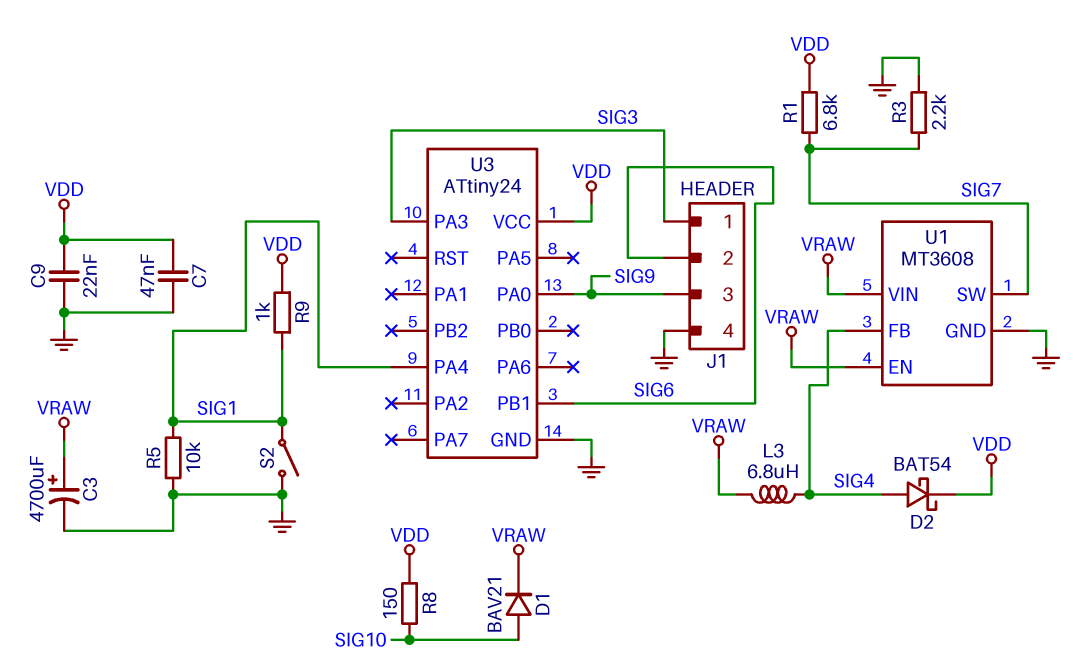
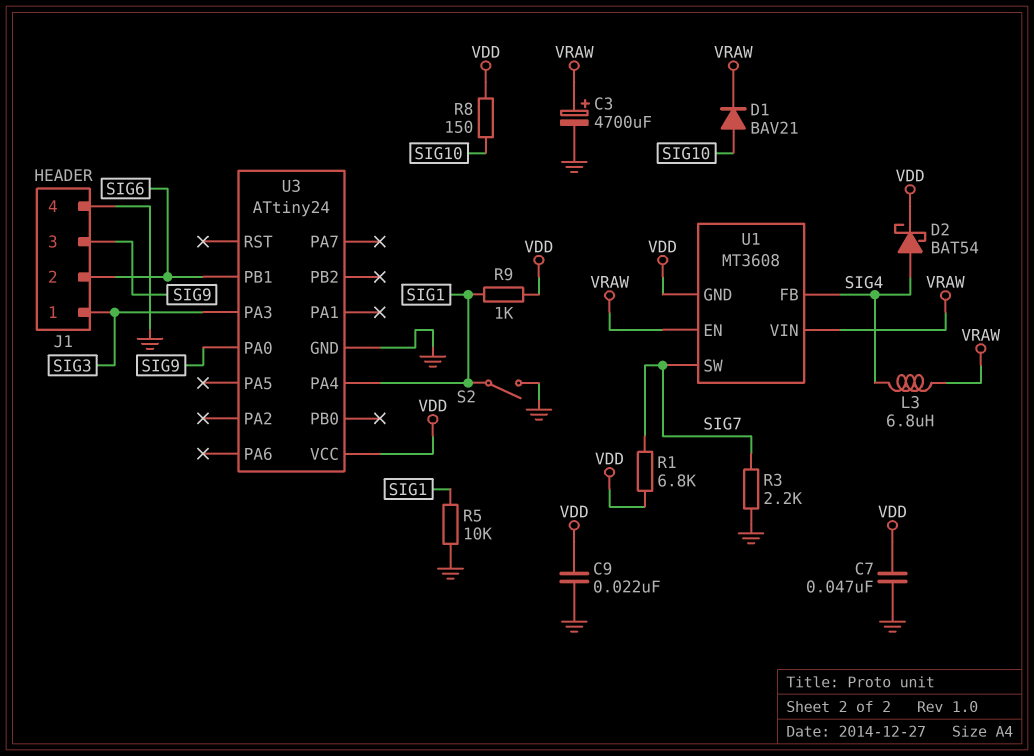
U1 pin GND: GND -> VDD

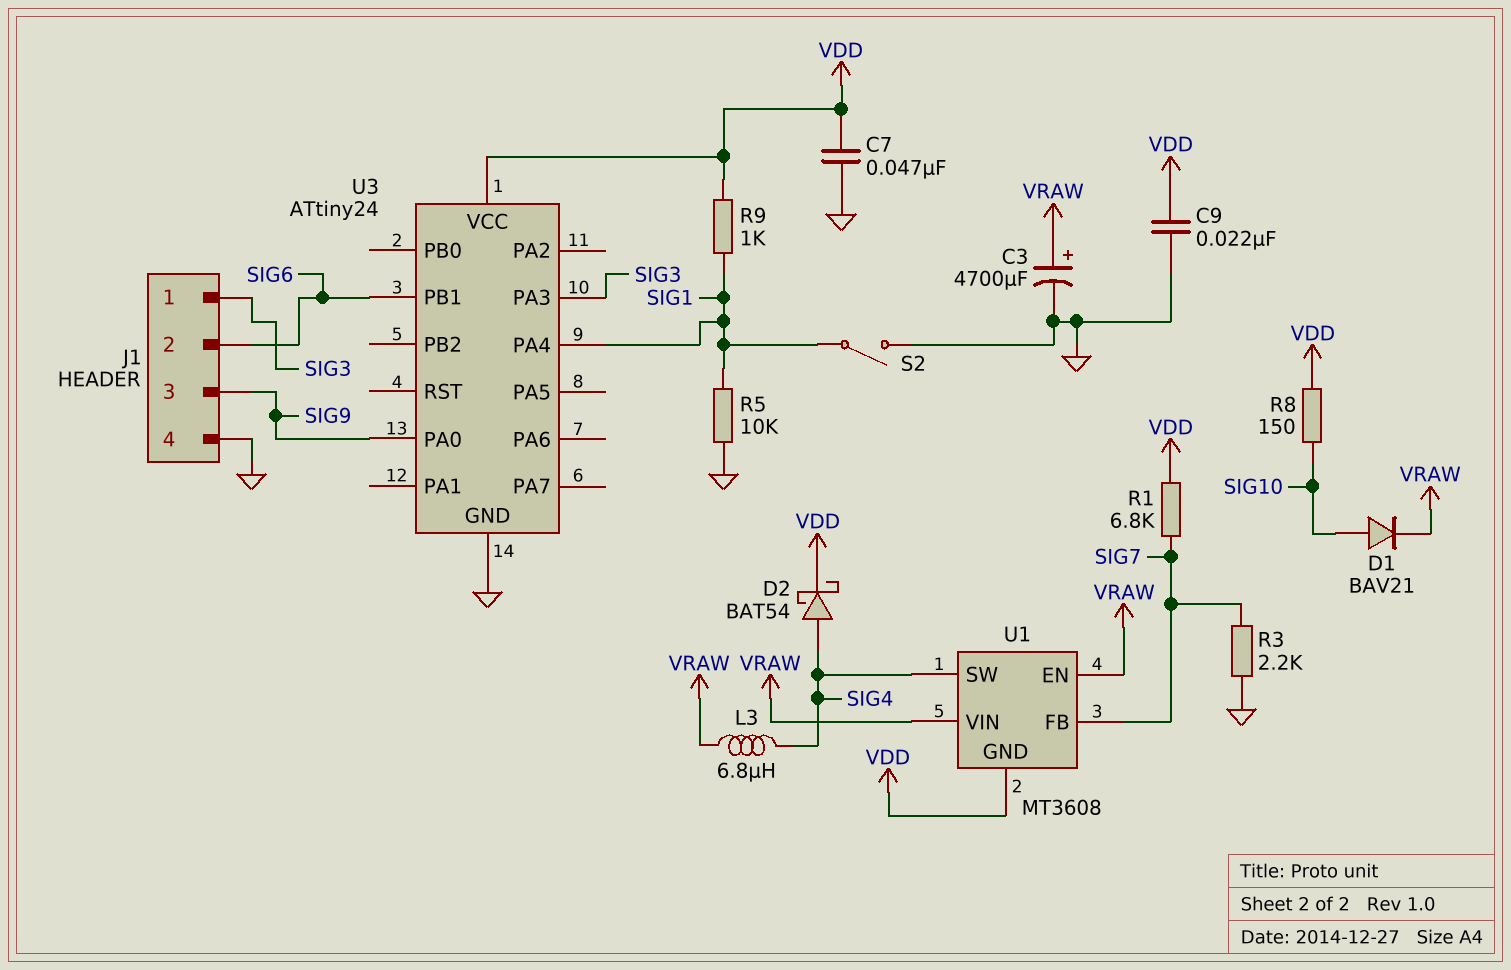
U1 pin FB: SIG4 -> SIG7
U1 pin SW: SIG7 -> SIG4

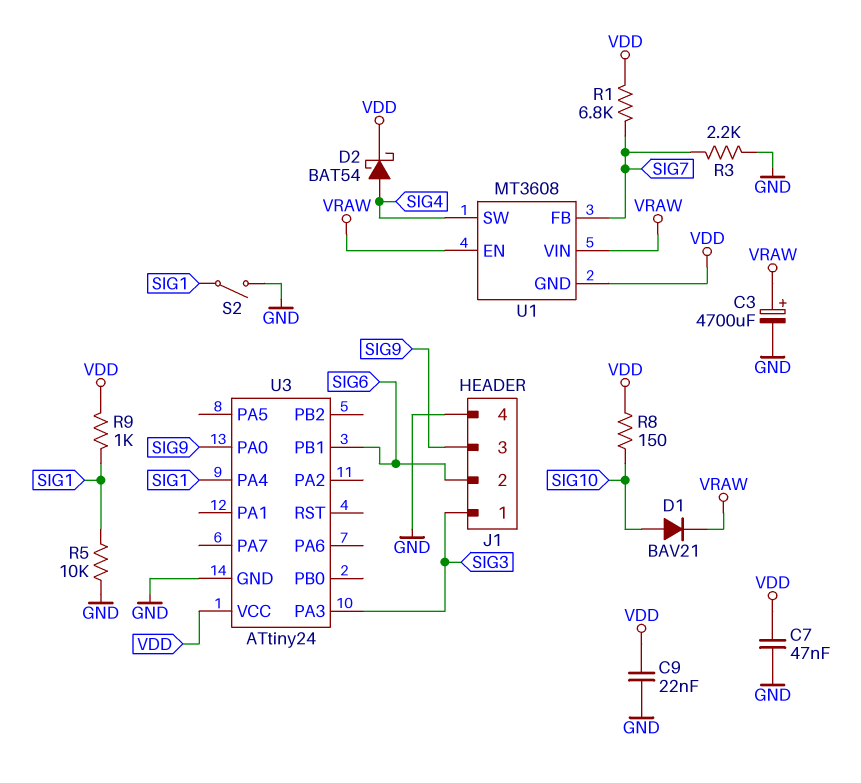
L3: 6.8uH (SIG4, VRAW) -> none

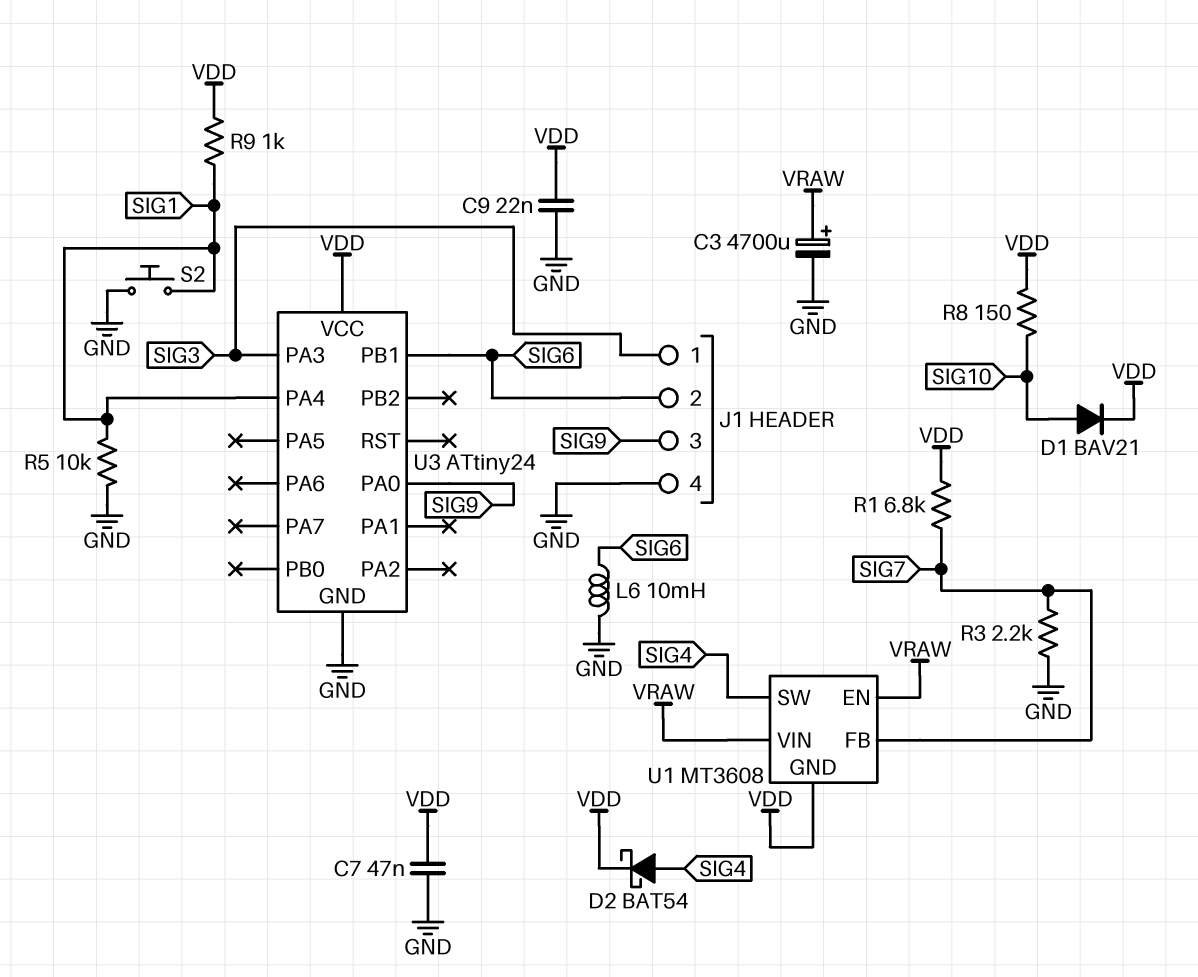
D1: diode BAV21 (A SIG10, K VRAW) -> diode BAV21 (A SIG10, K VDD)
L6: none -> 10mH (GND, SIG6)
S2: switch (GND, SIG1) -> button (GND, SIG1)

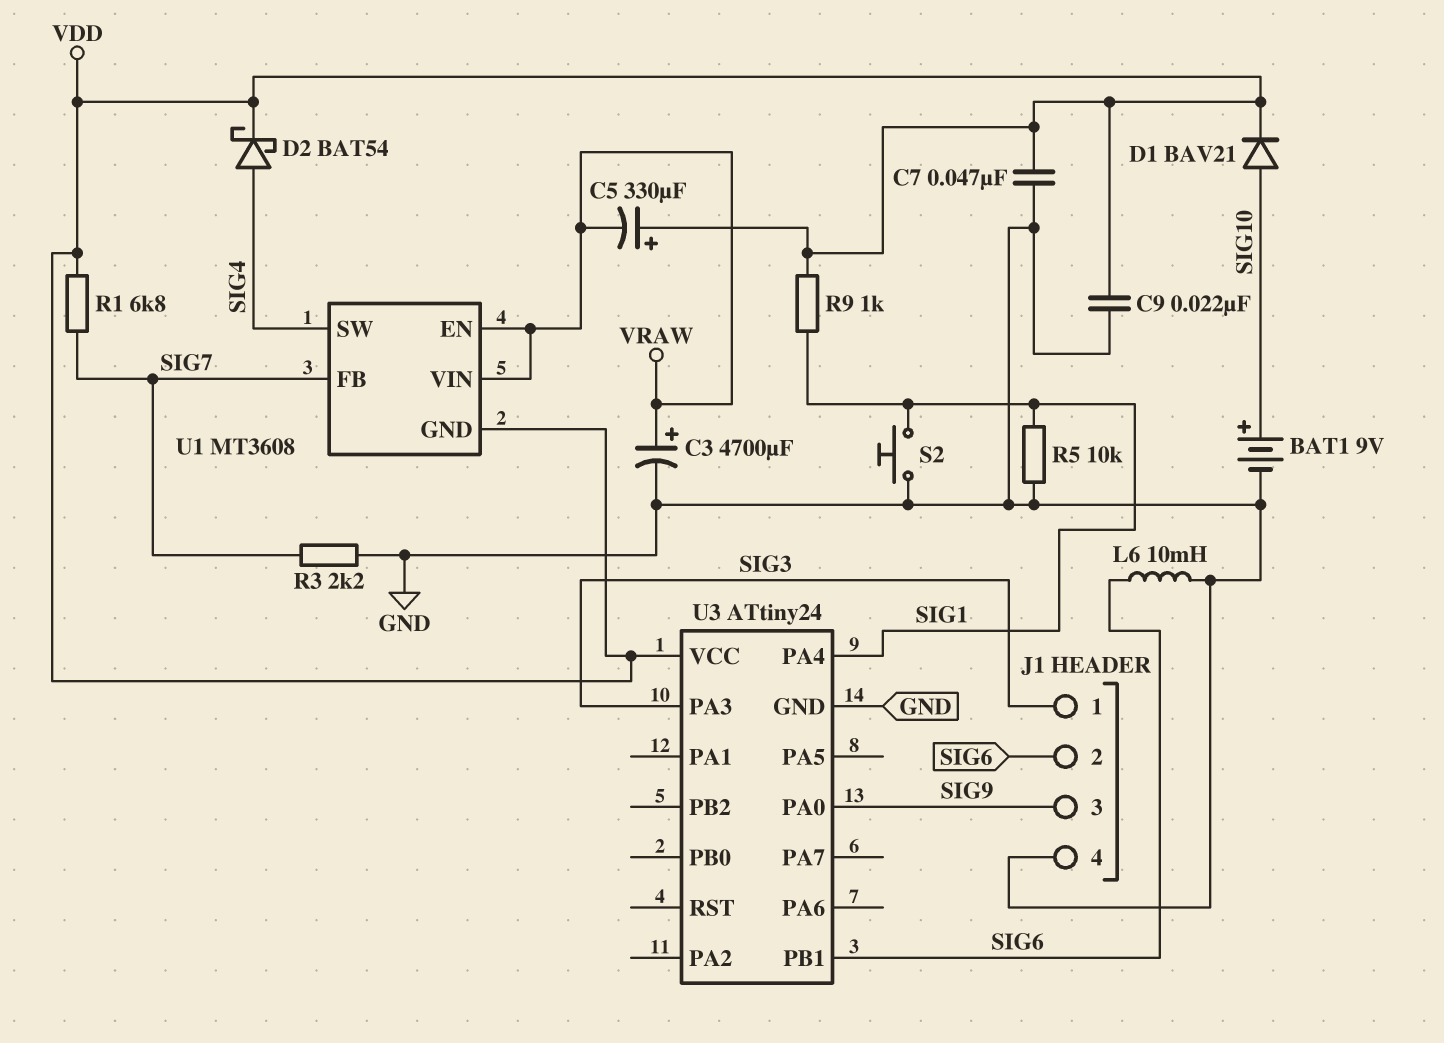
BAT1: none -> 9V (plus SIG10, minus GND)
C5: none -> 330uF (plus VDD, minus VRAW)
R8: 150 (SIG10, VDD) -> none

